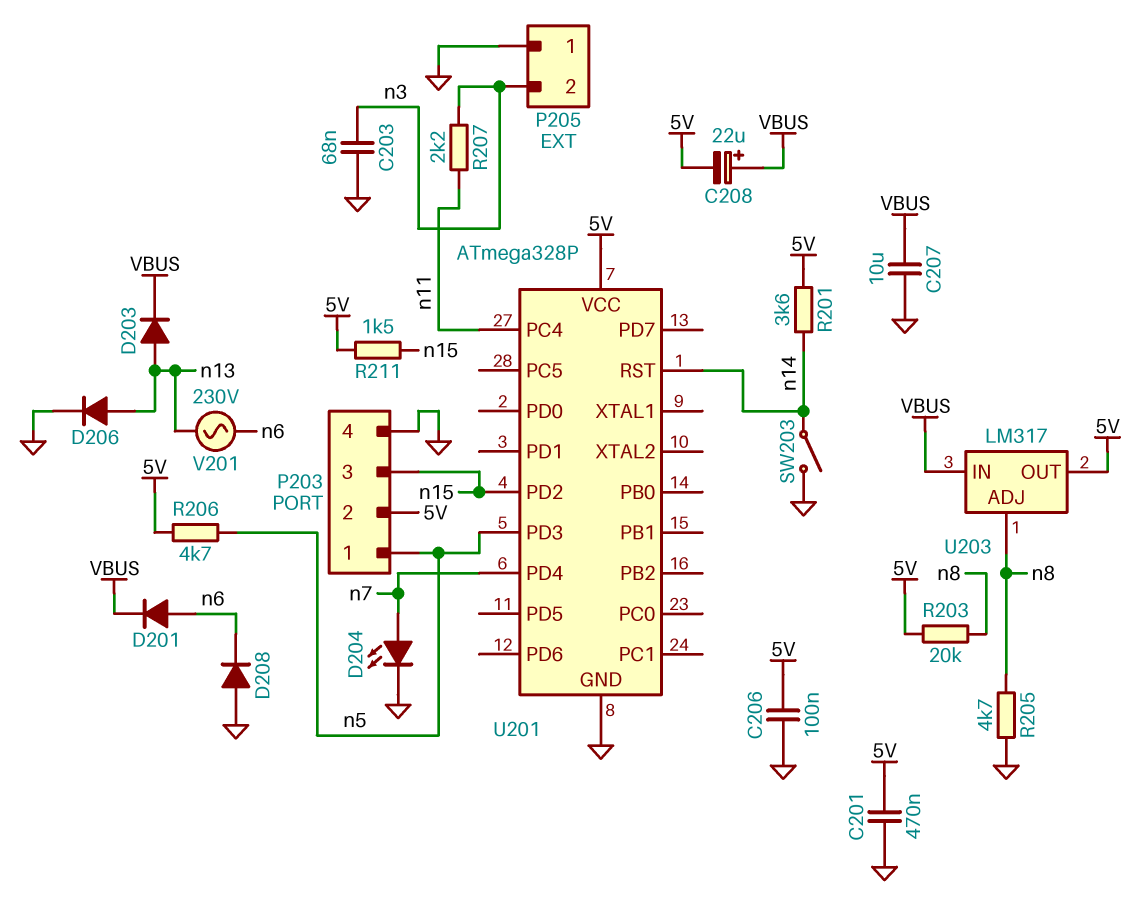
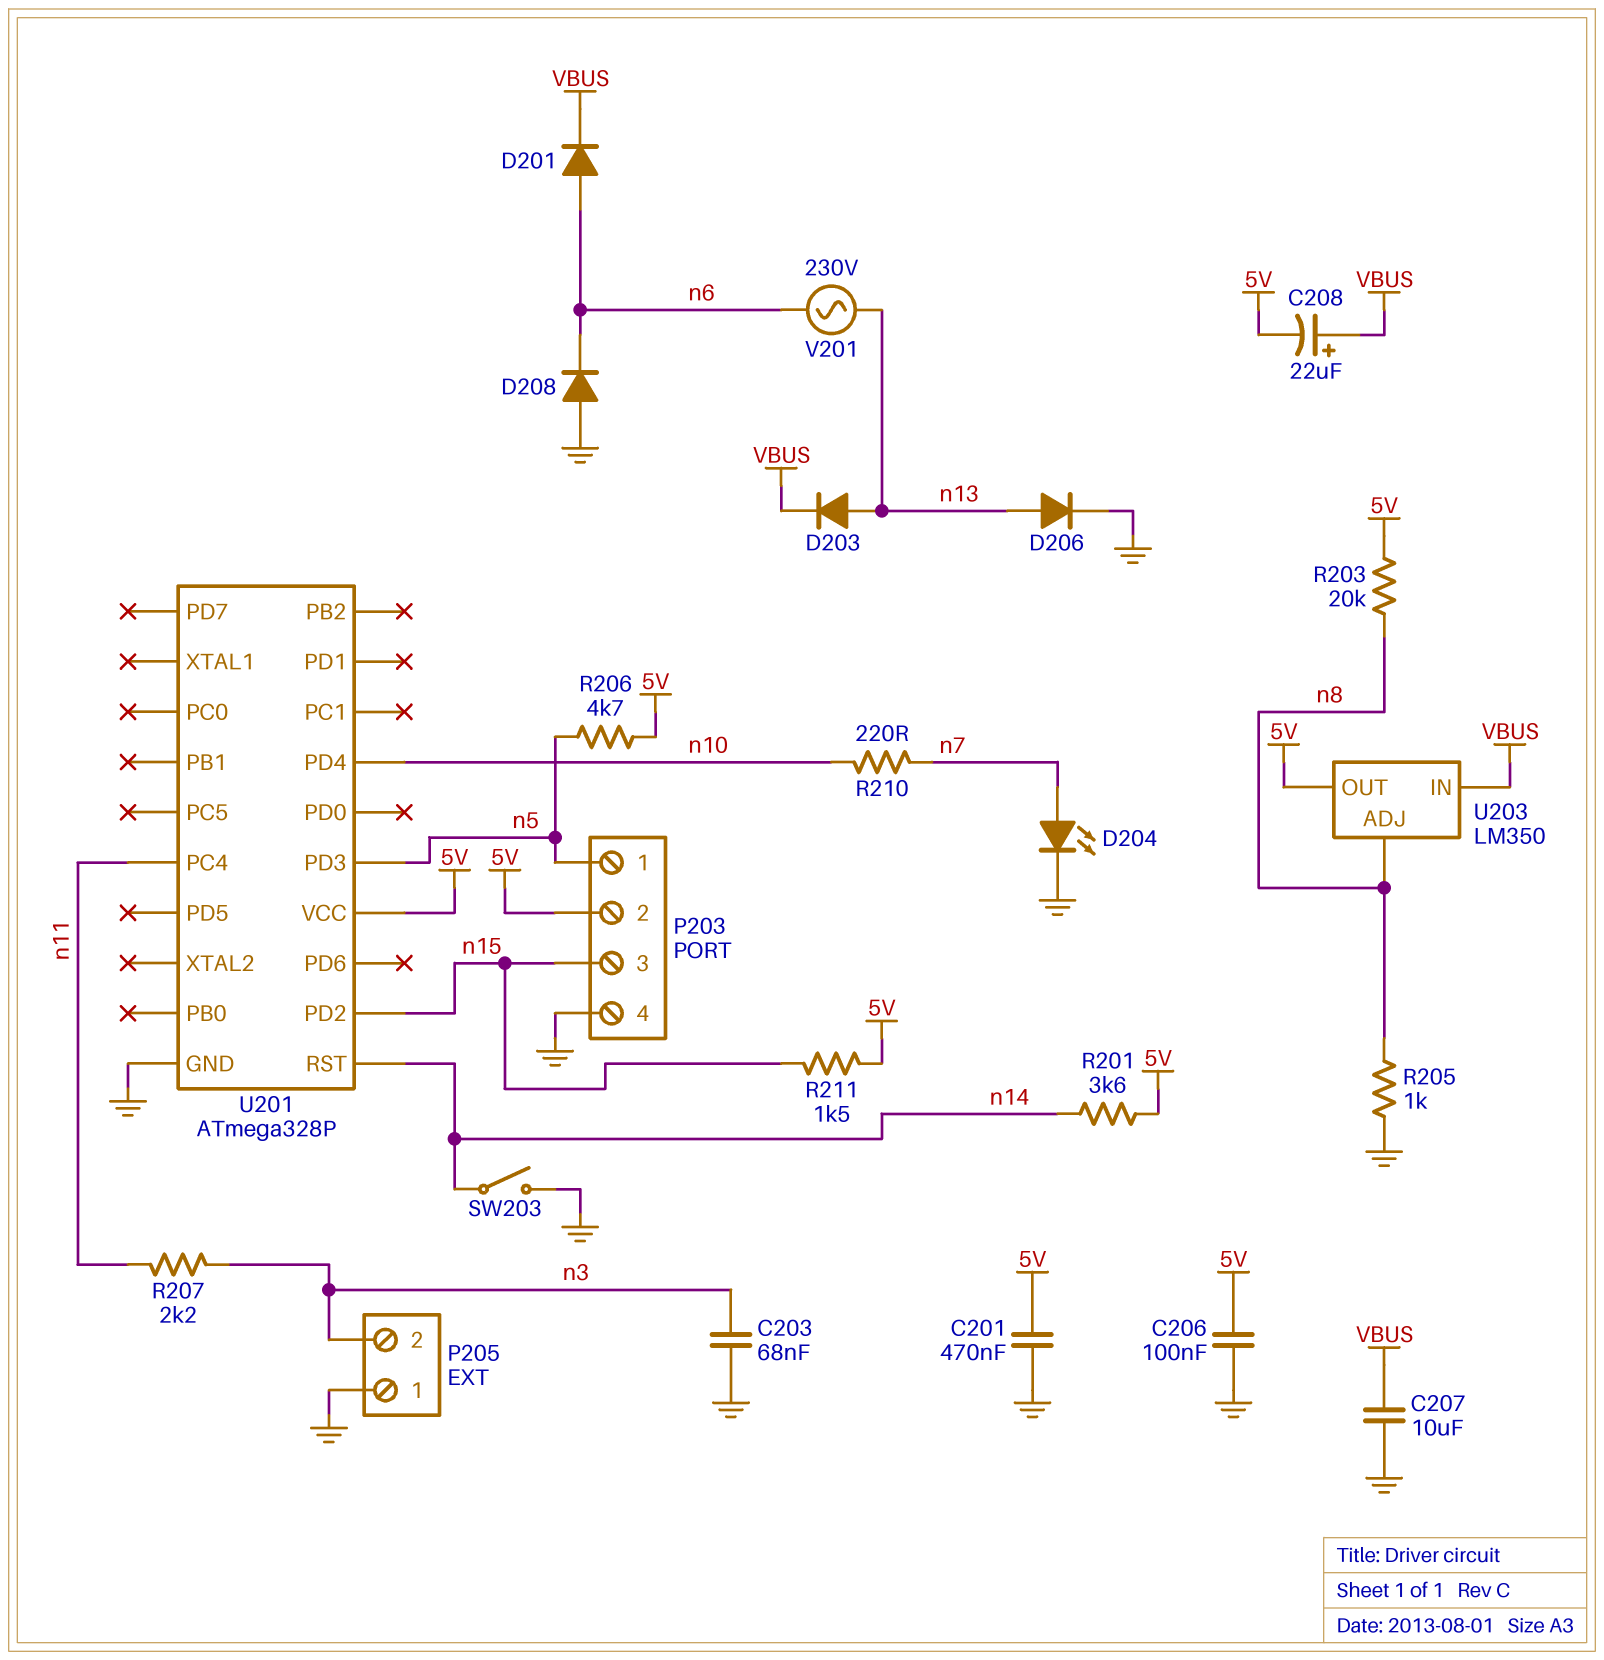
R205: 4.7k (GND, n8) -> 1k (GND, n8)
R210: none -> 220 (n7, n10)
U201 pin PD4: n7 -> n10
U203: LM317 -> LM350

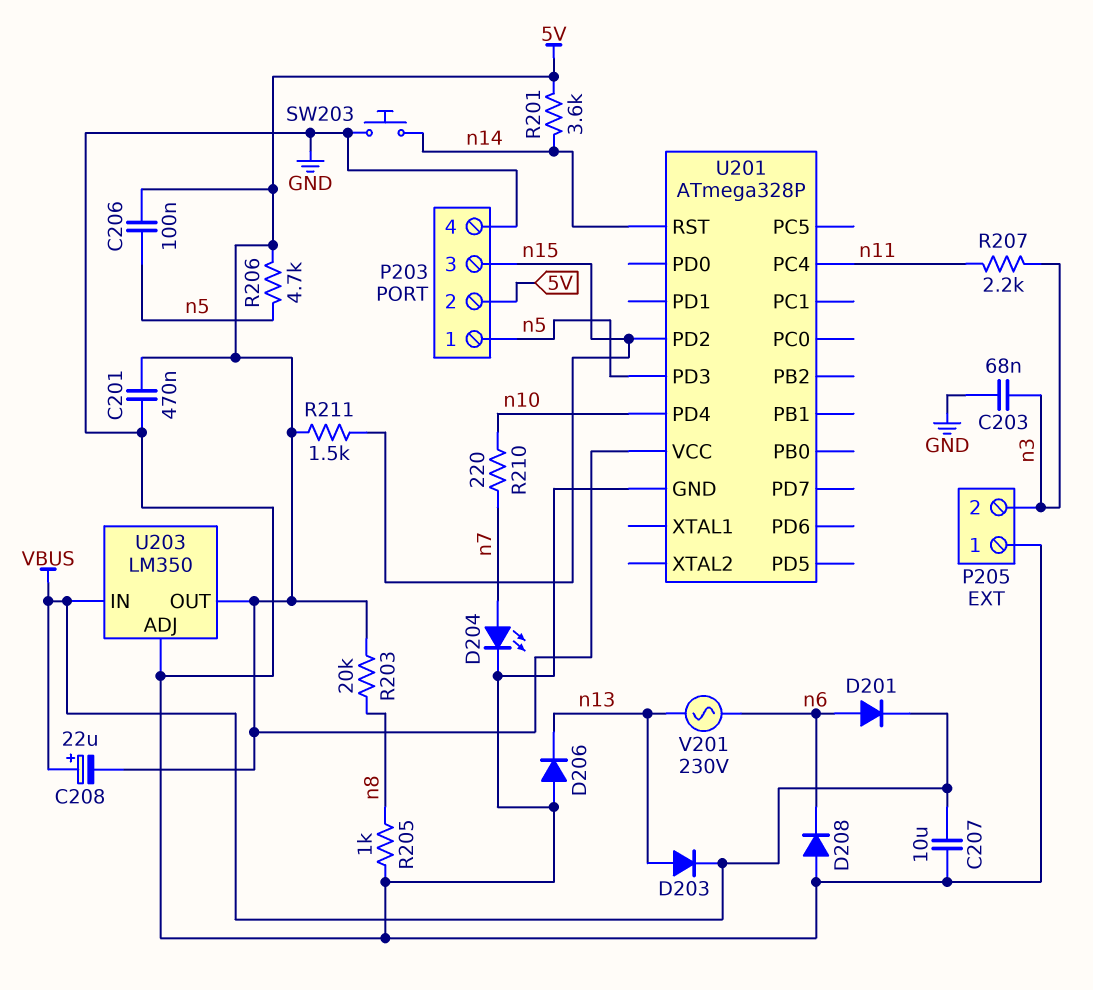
C206: 100nF (5V, GND) -> 100nF (5V, n5)
D206: diode (A n13, K GND) -> diode (A GND, K n13)
SW203: switch (GND, n14) -> button (GND, n14)
U203 pin ADJ: n8 -> GND

